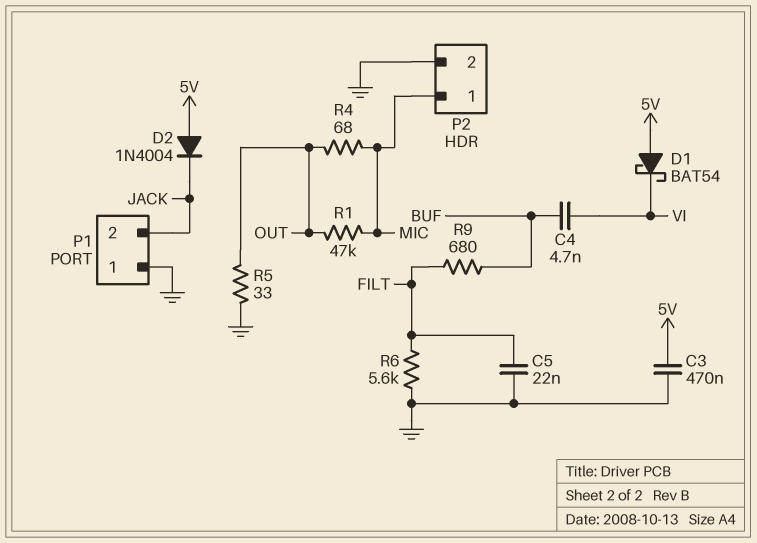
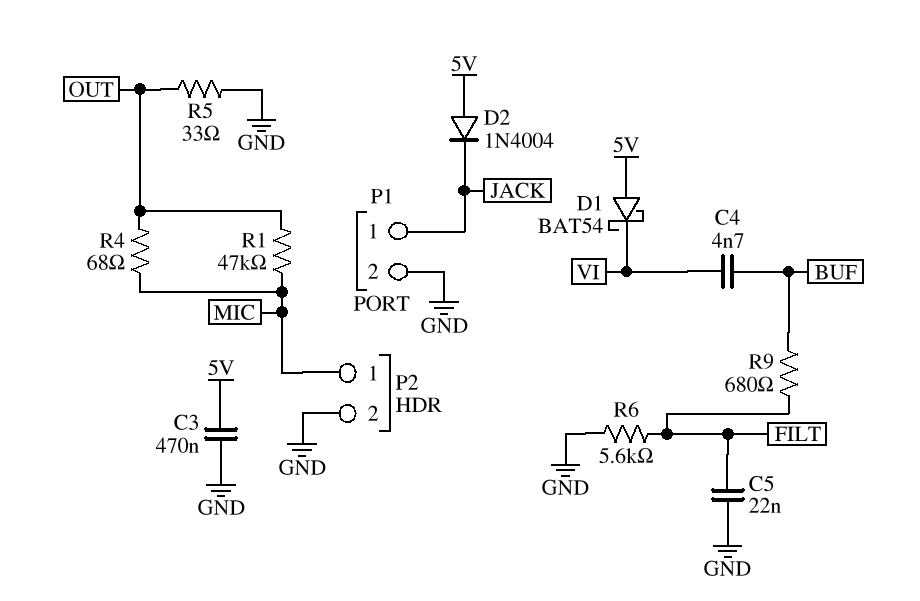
P1 pin 1: GND -> JACK
P1 pin 2: JACK -> GND

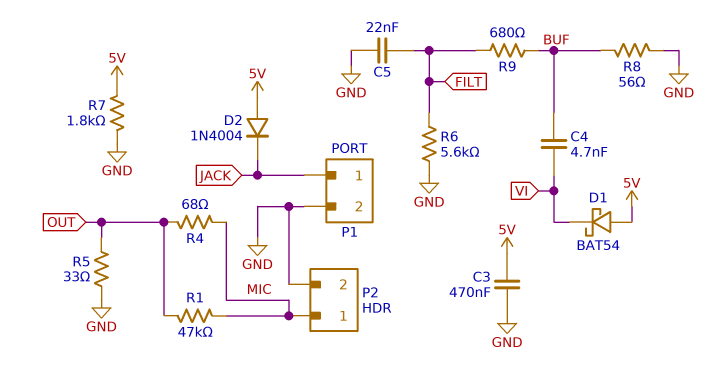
R7: none -> 1.8k (5V, GND)
R8: none -> 56 (BUF, GND)

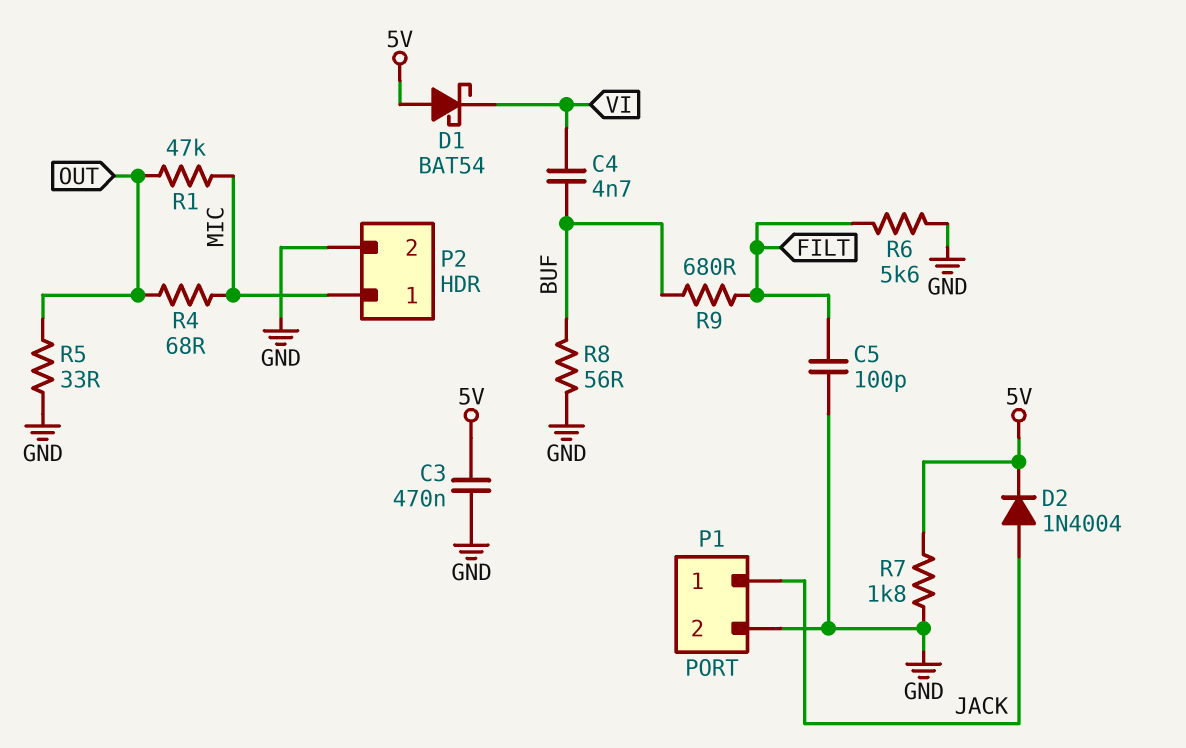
C5: 22nF (FILT, GND) -> 100pF (FILT, GND)
D2: diode 1N4004 (A 5V, K JACK) -> diode 1N4004 (A JACK, K 5V)

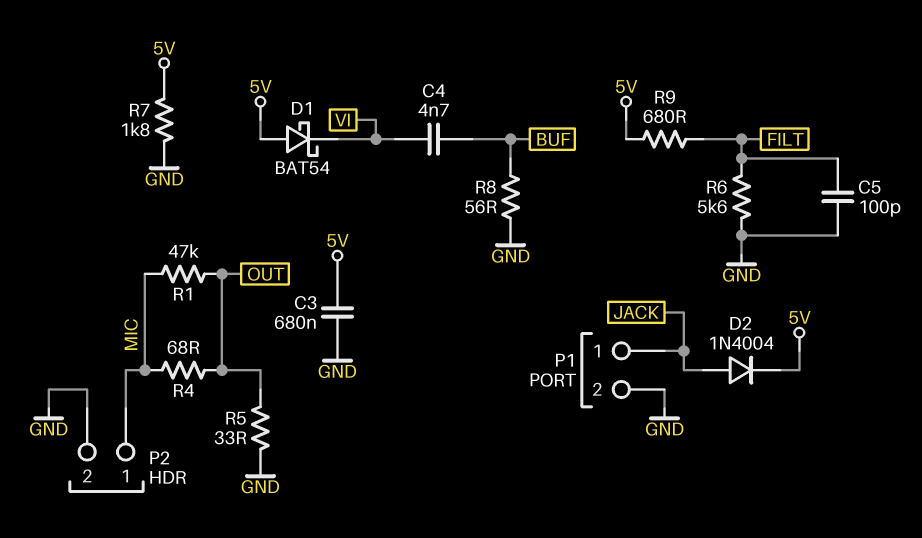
C3: 470nF (5V, GND) -> 680nF (5V, GND)
R9: 680 (BUF, FILT) -> 680 (5V, FILT)

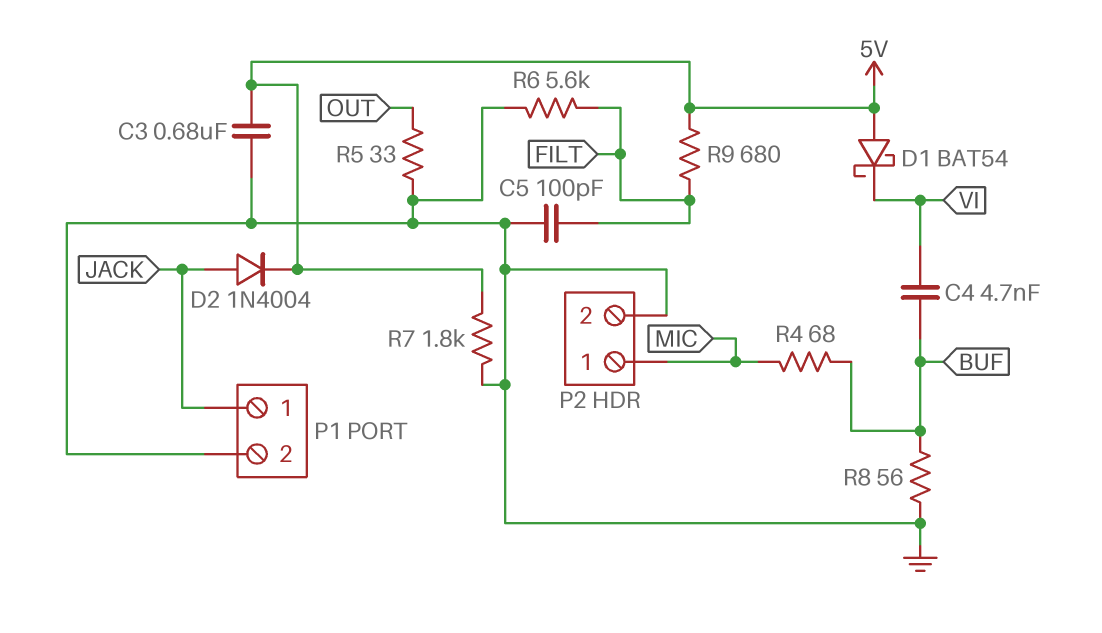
R1: 47k (MIC, OUT) -> none
R4: 68 (MIC, OUT) -> 68 (BUF, MIC)

